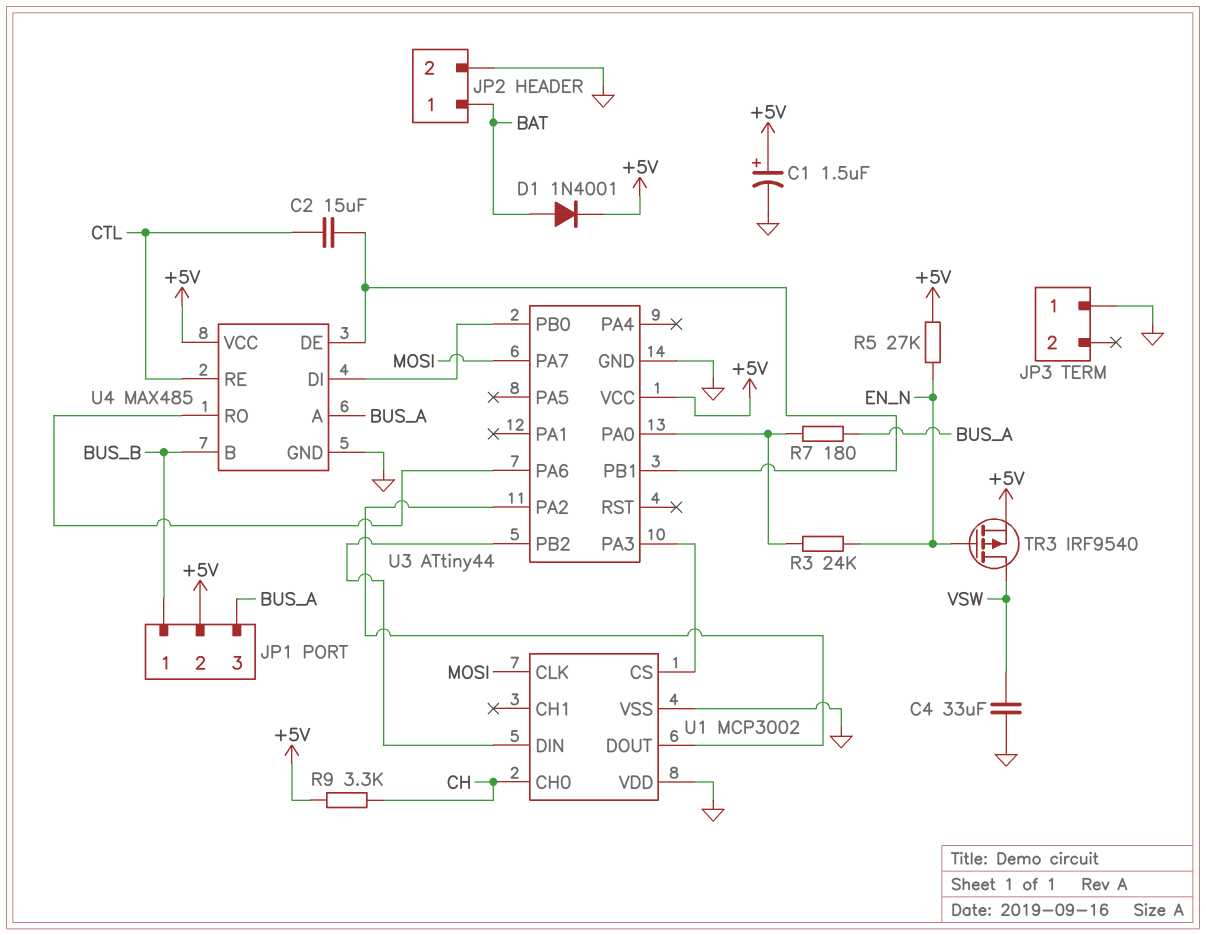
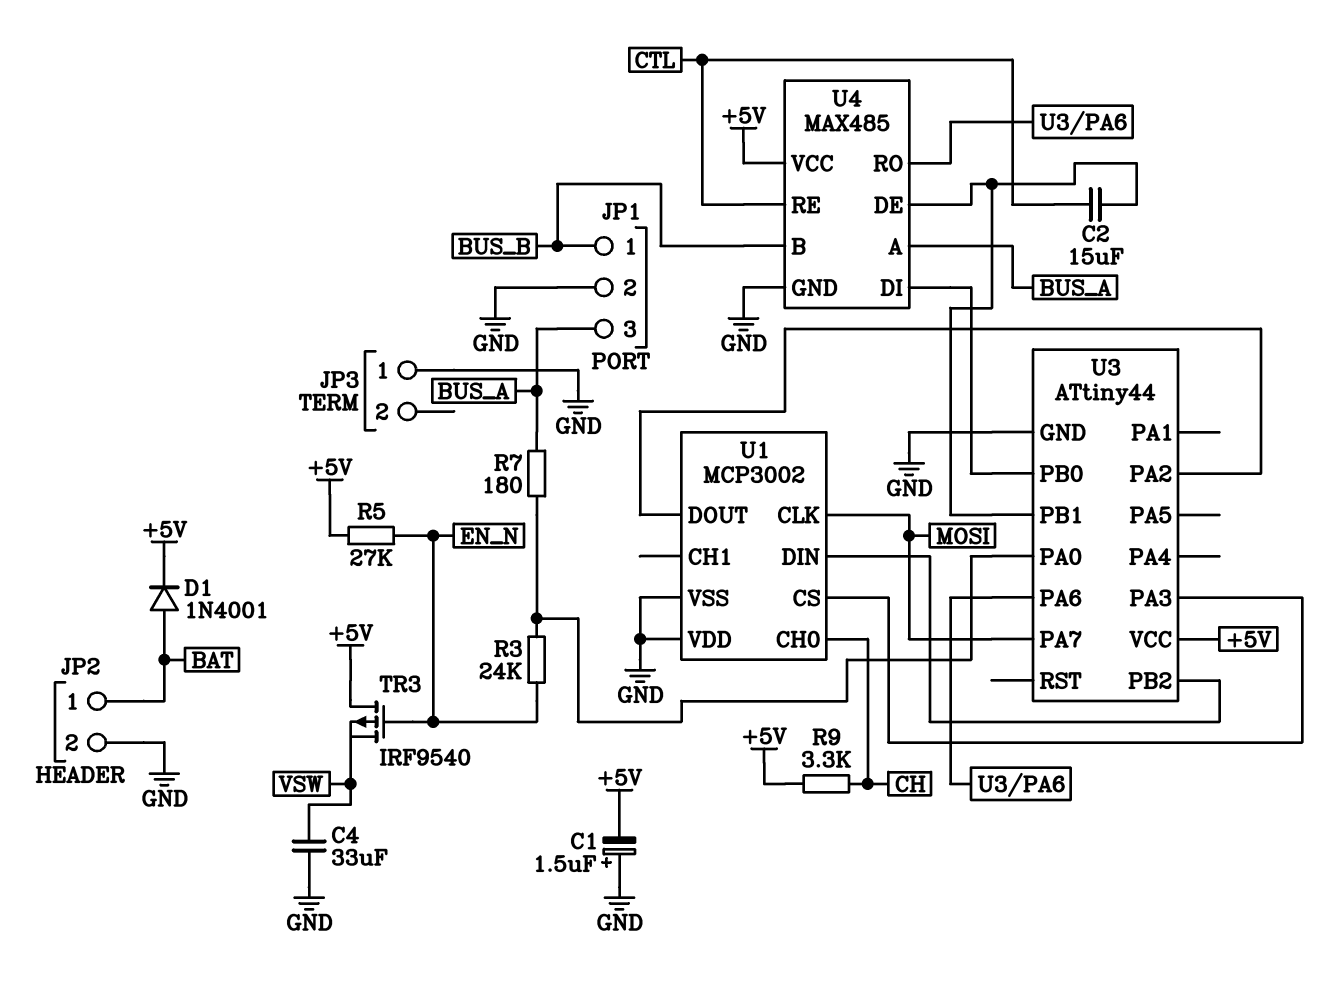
C1: 1.5uF (plus +5V, minus GND) -> 1.5uF (plus GND, minus +5V)
JP1 pin 2: +5V -> GND
TR3: PMOS IRF9540 (G EN_N, D VSW, S +5V) -> PMOS IRF9540 (G EN_N, D +5V, S VSW)

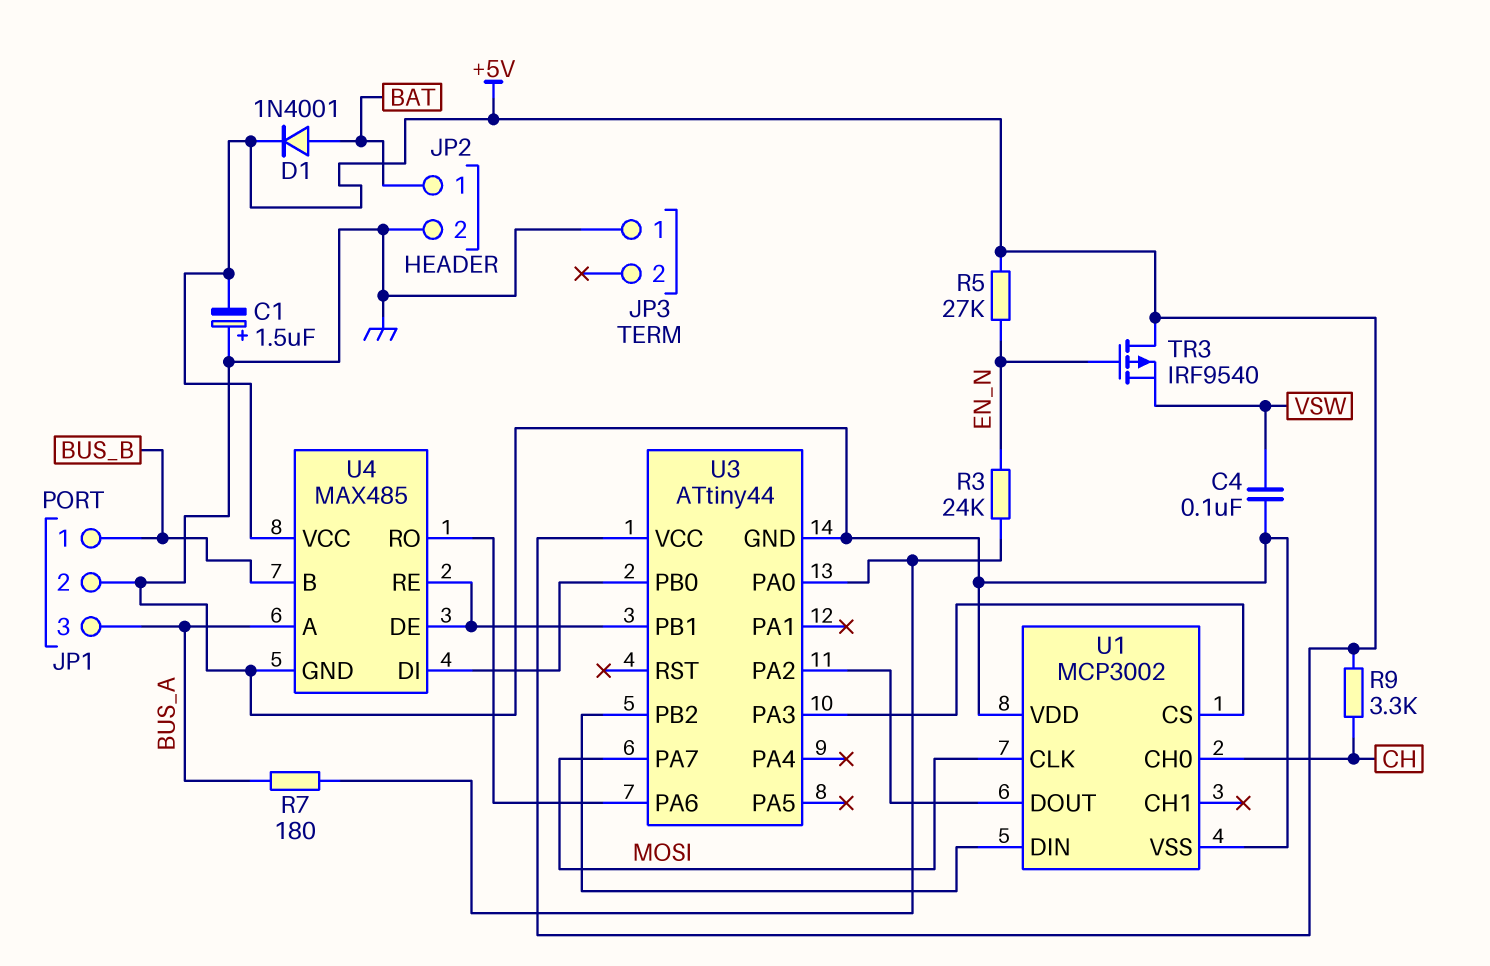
C2: 15uF (CTL, U3/PB1) -> none
C4: 33uF (GND, VSW) -> 100nF (GND, VSW)
U4 pin RE: CTL -> U3/PB1

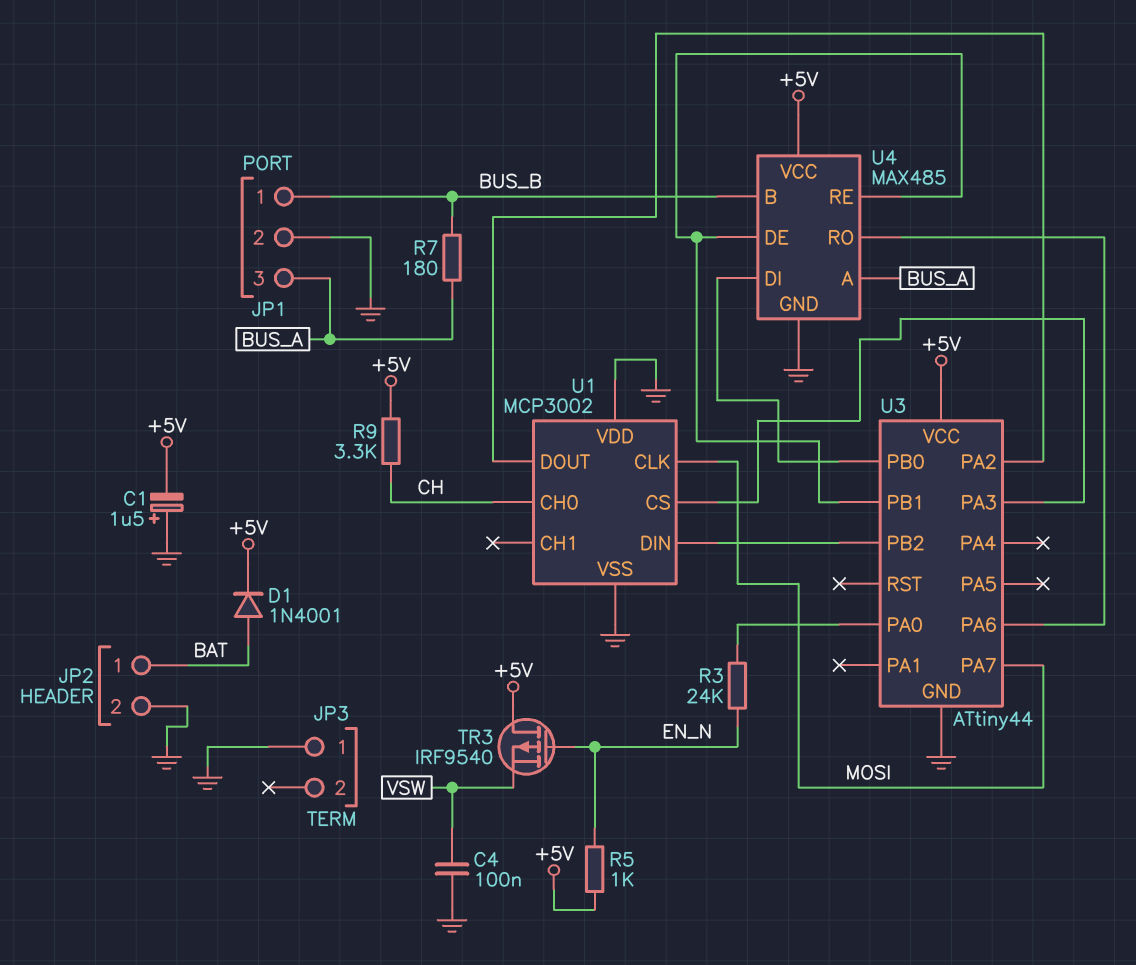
R5: 27k (+5V, EN_N) -> 1k (+5V, EN_N)
R7: 180 (BUS_A, U3/PA0) -> 180 (BUS_A, BUS_B)

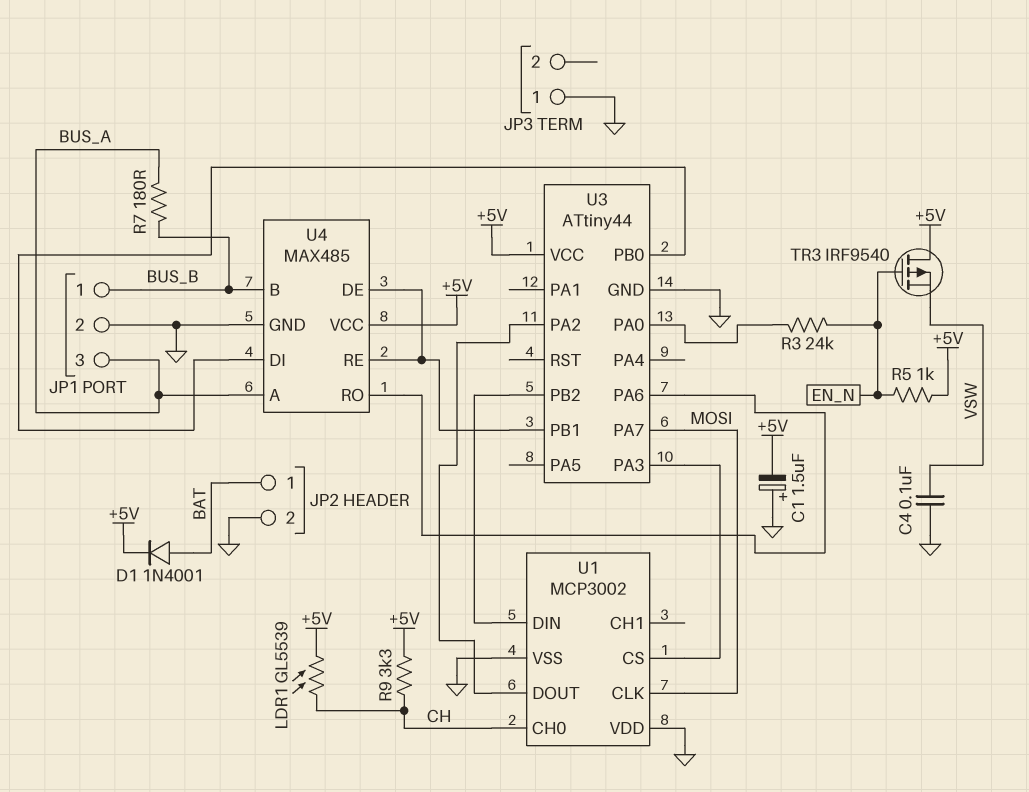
LDR1: none -> GL5539 (+5V, CH)

